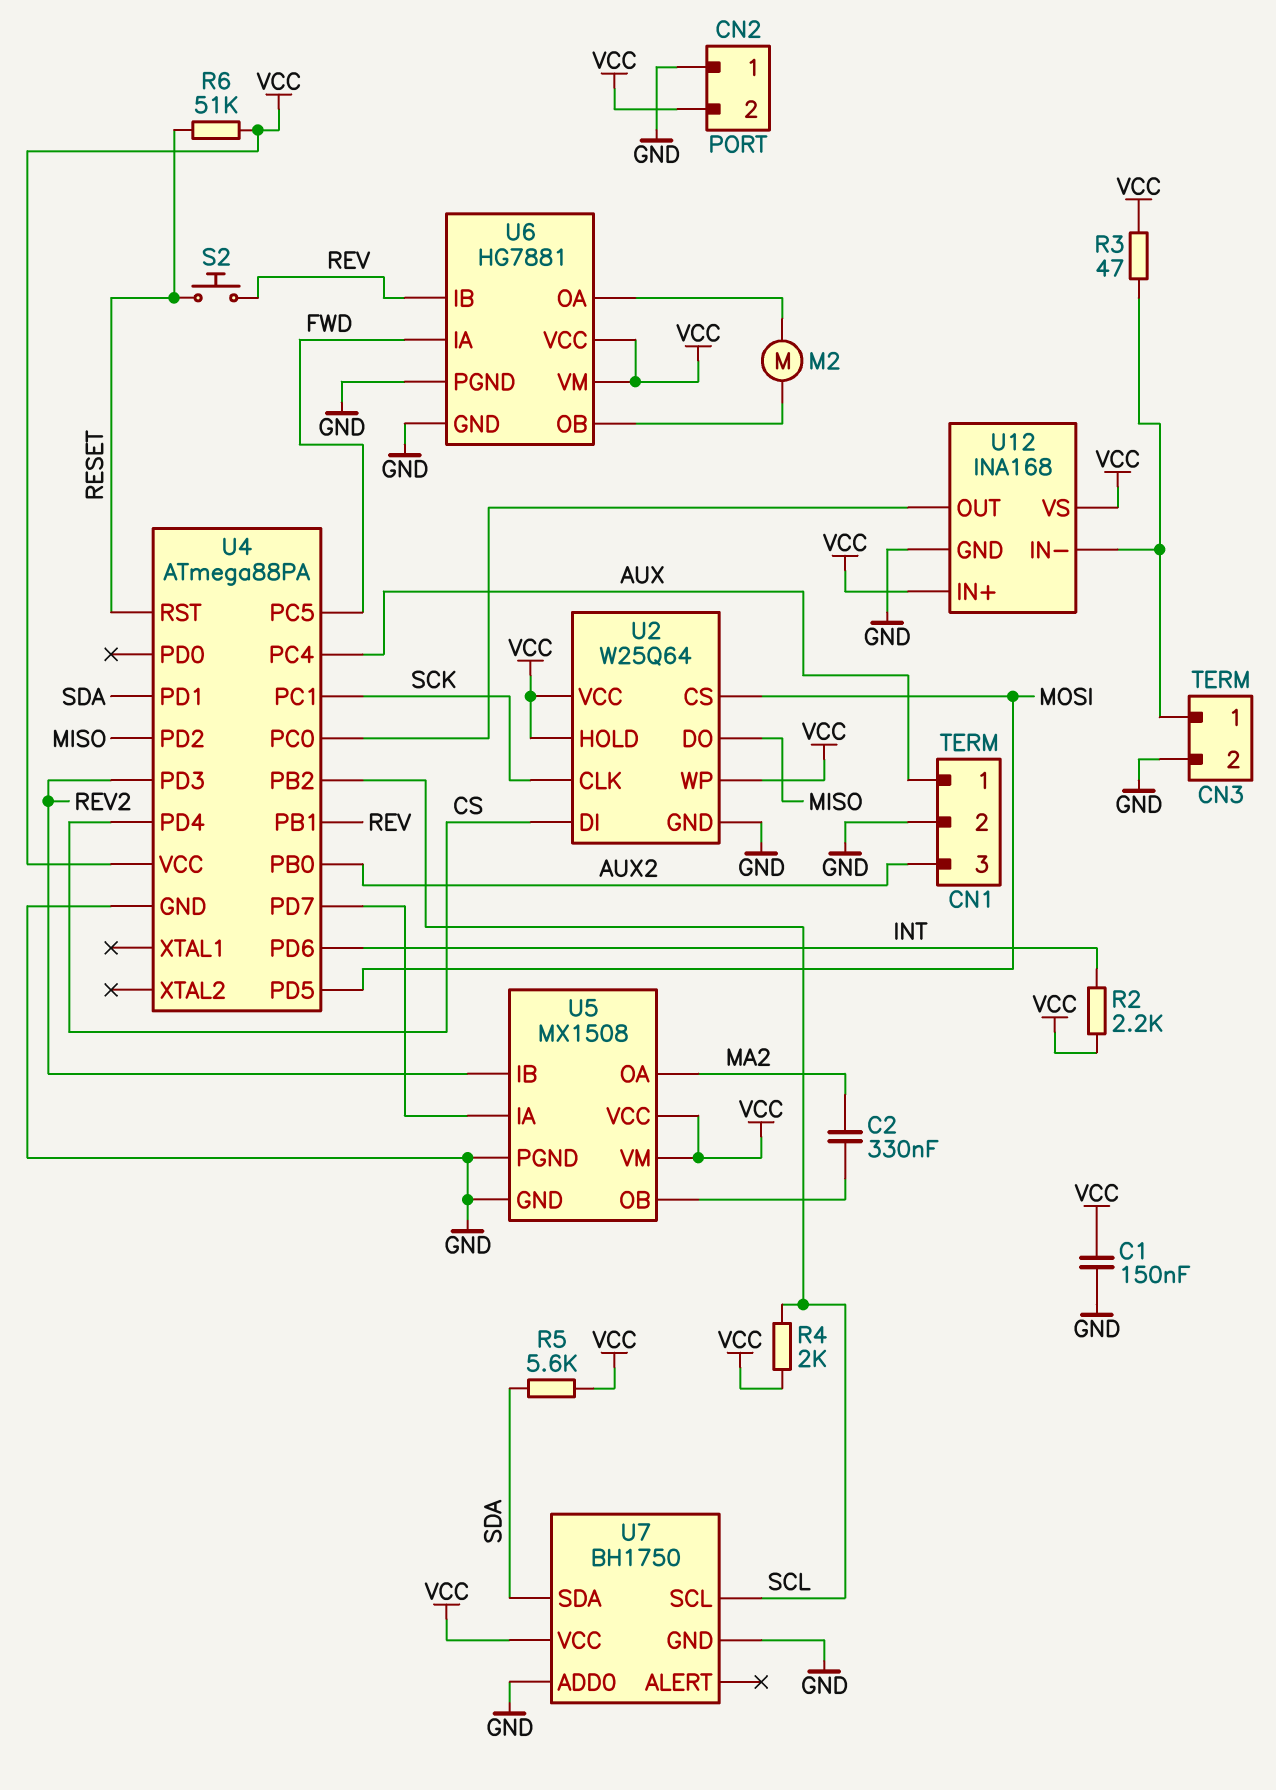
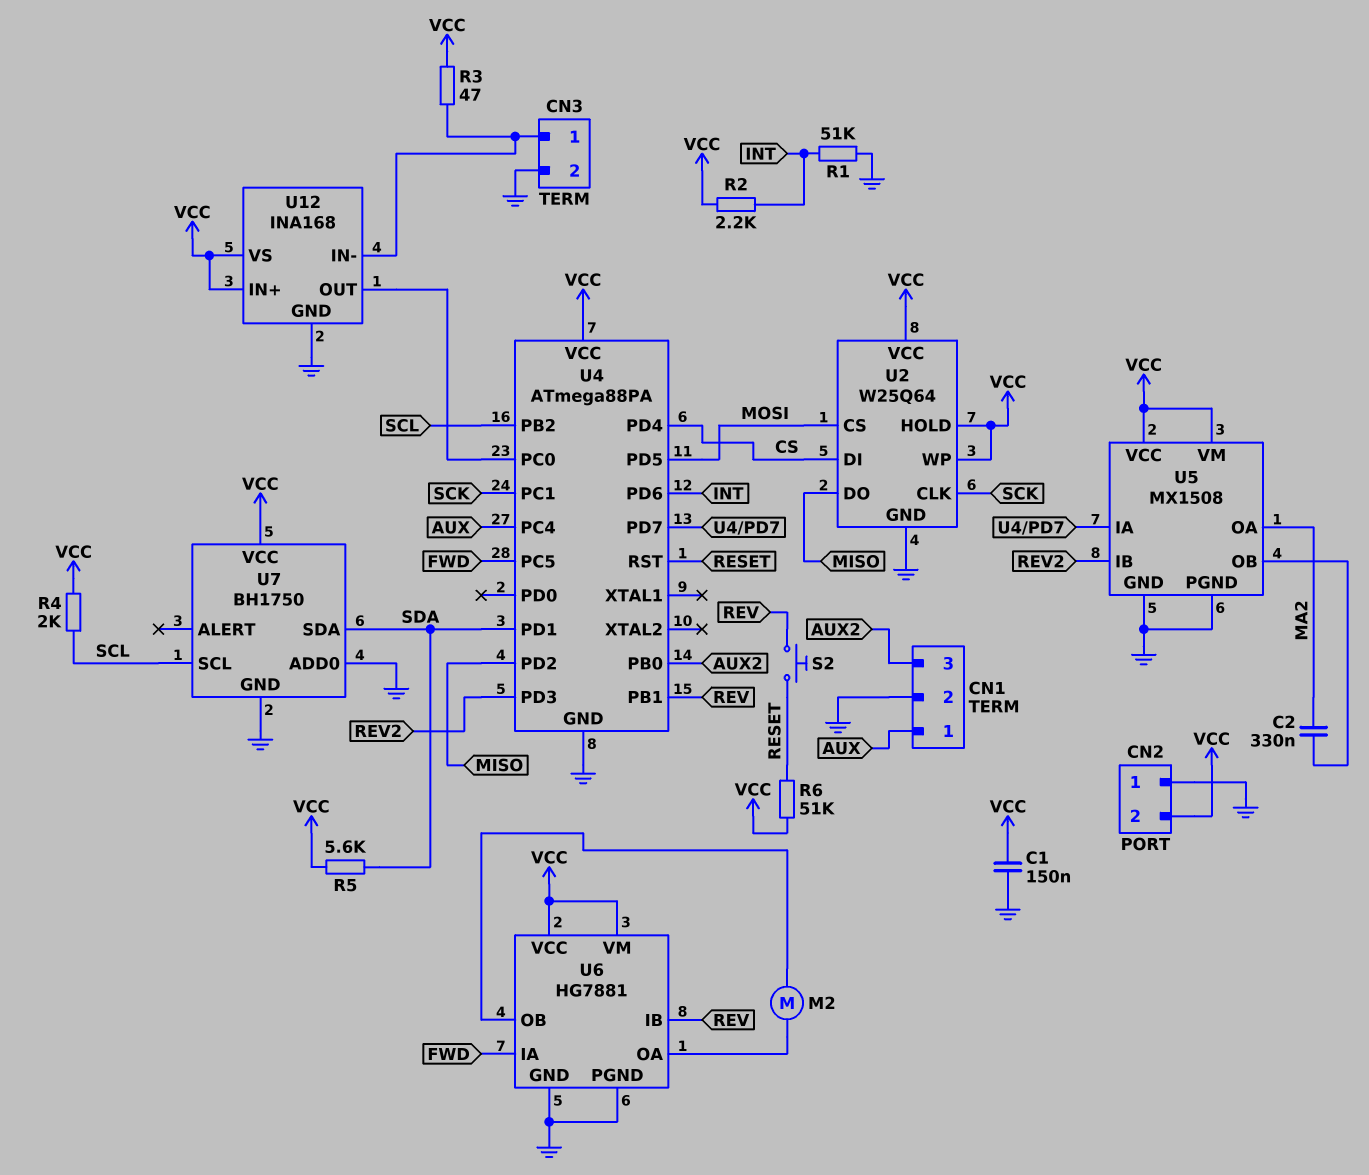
R1: none -> 51k (GND, INT)

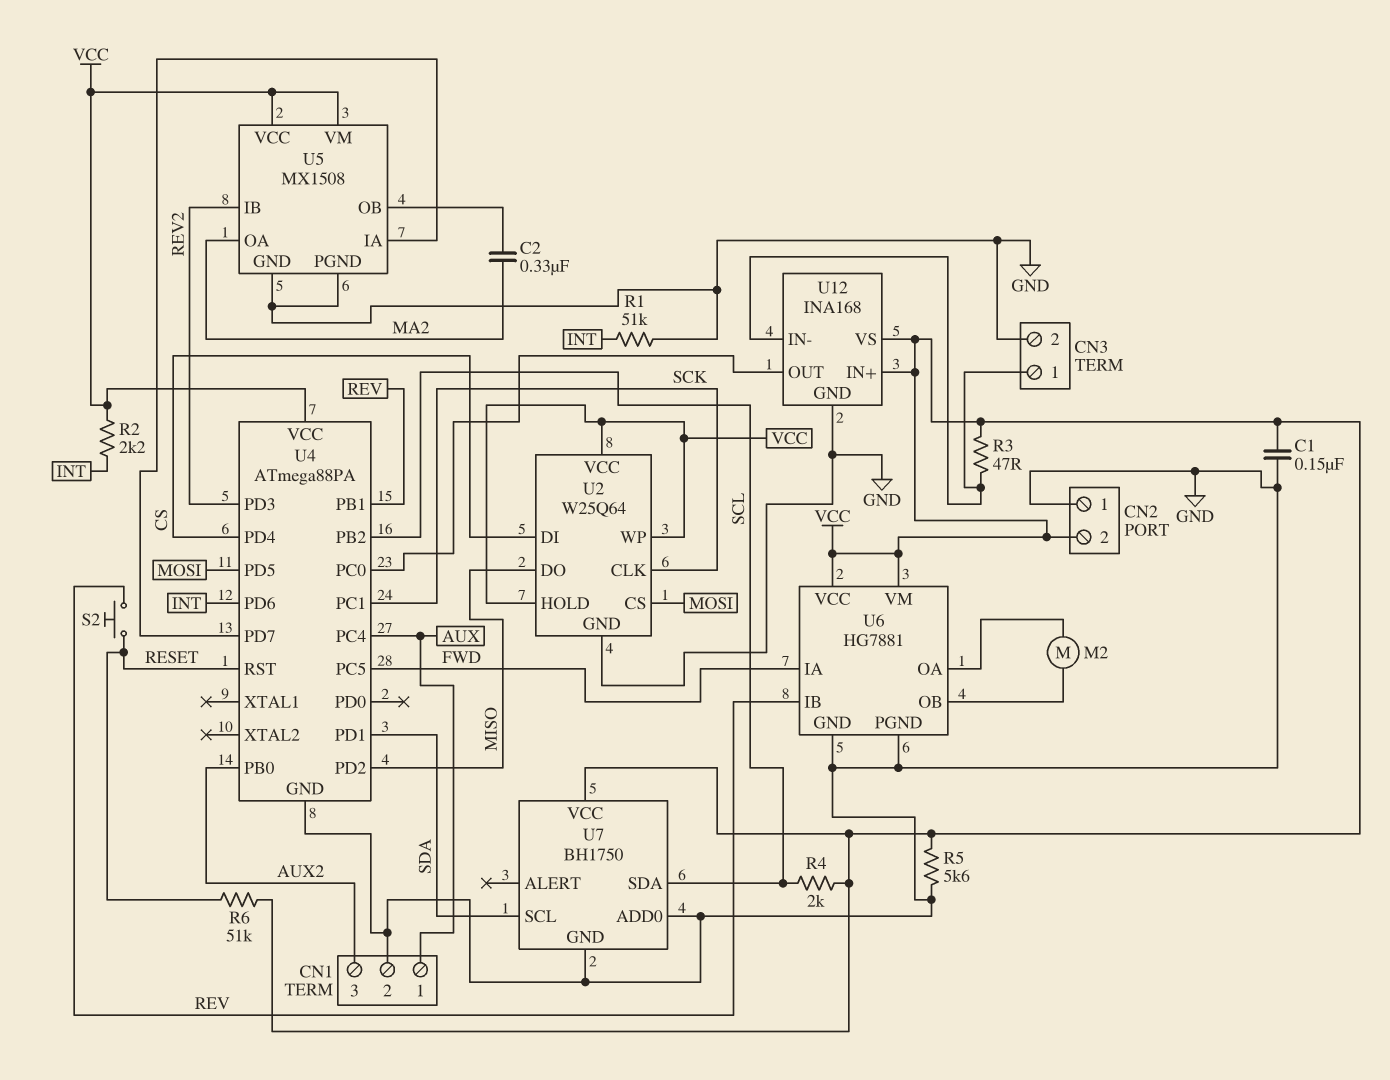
R5: 5.6k (SDA, VCC) -> 5.6k (GND, VCC)
U7 pin SCL: SCL -> SDA
U7 pin SDA: SDA -> SCL

